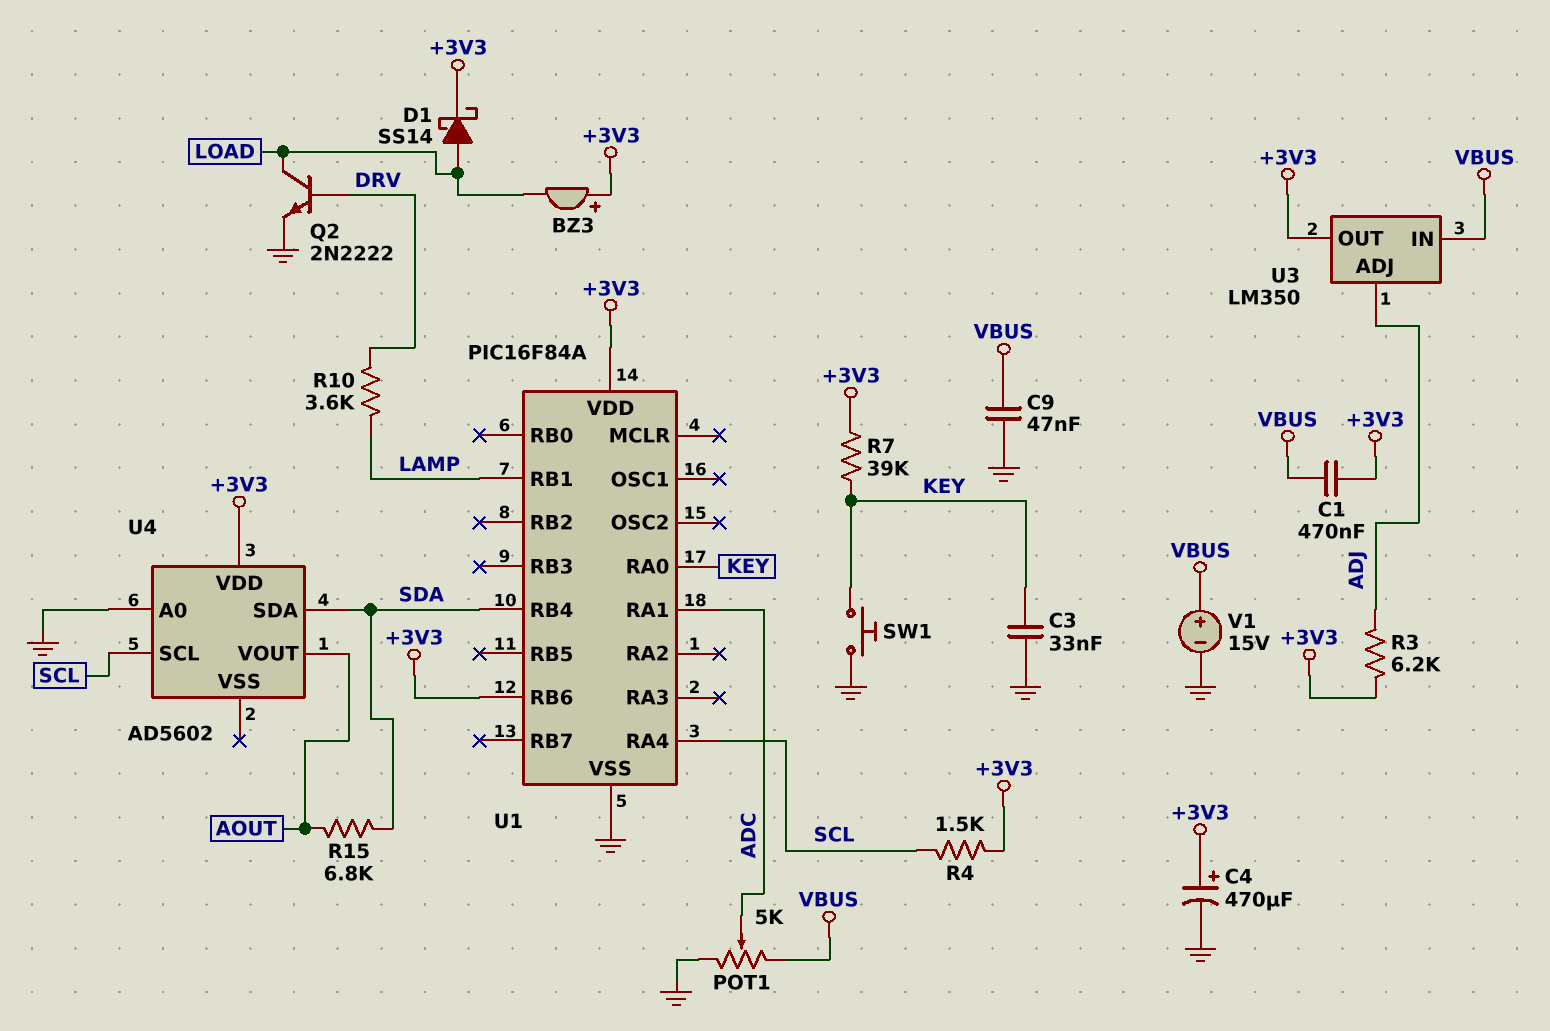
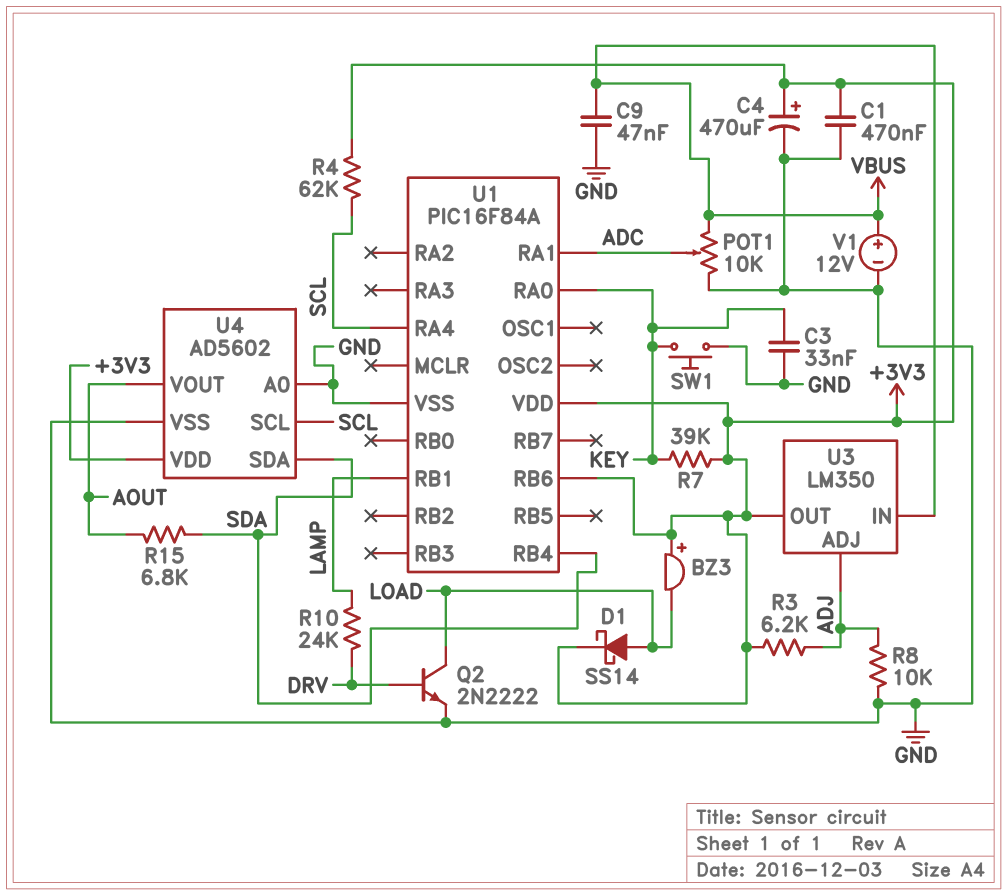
C1: 470nF (+3V3, VBUS) -> 470nF (+3V3, GND)
POT1: 5k (GND, VBUS, wiper ADC) -> 10k (GND, VBUS, wiper ADC)
R4: 1.5k (+3V3, SCL) -> 62k (+3V3, SCL)
R8: none -> 10k (ADJ, GND)
R10: 3.6k (DRV, LAMP) -> 24k (DRV, LAMP)
U4 pin VSS: none -> GND
V1: 15V (plus VBUS, minus GND) -> 12V (plus VBUS, minus GND)

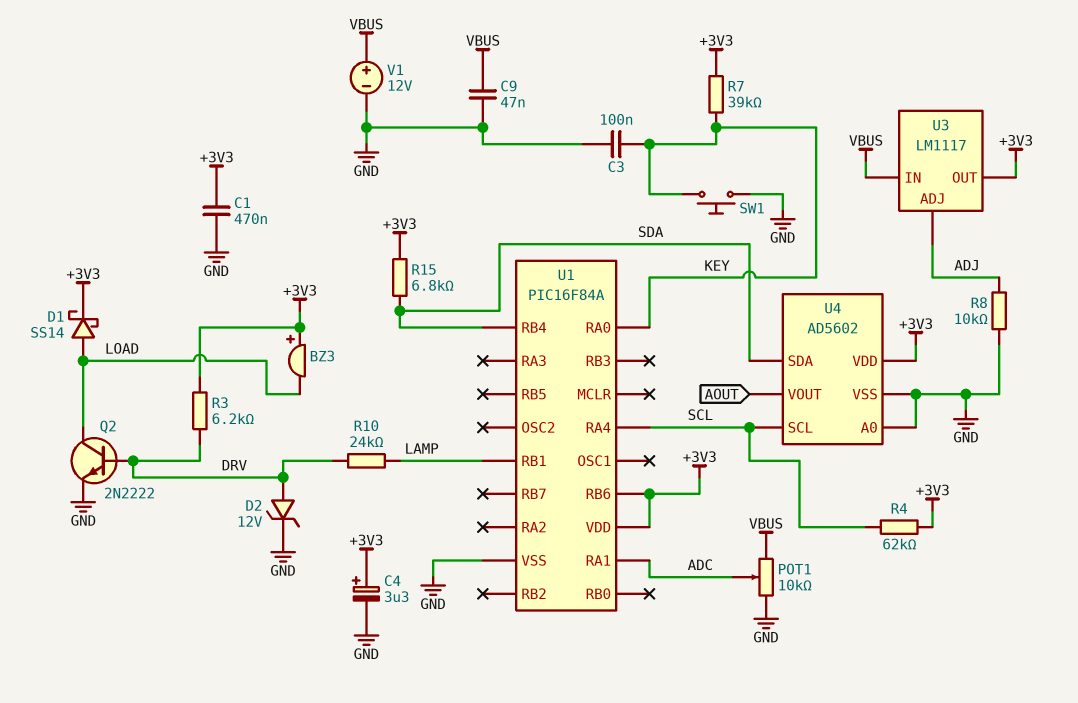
C3: 33nF (GND, KEY) -> 100nF (GND, KEY)
C4: 470uF (plus +3V3, minus GND) -> 3.3uF (plus +3V3, minus GND)
D2: none -> zener 12V (A DRV, K GND)
R3: 6.2k (+3V3, ADJ) -> 6.2k (+3V3, DRV)
R15: 6.8k (AOUT, SDA) -> 6.8k (+3V3, SDA)
U3: LM350 -> LM1117

